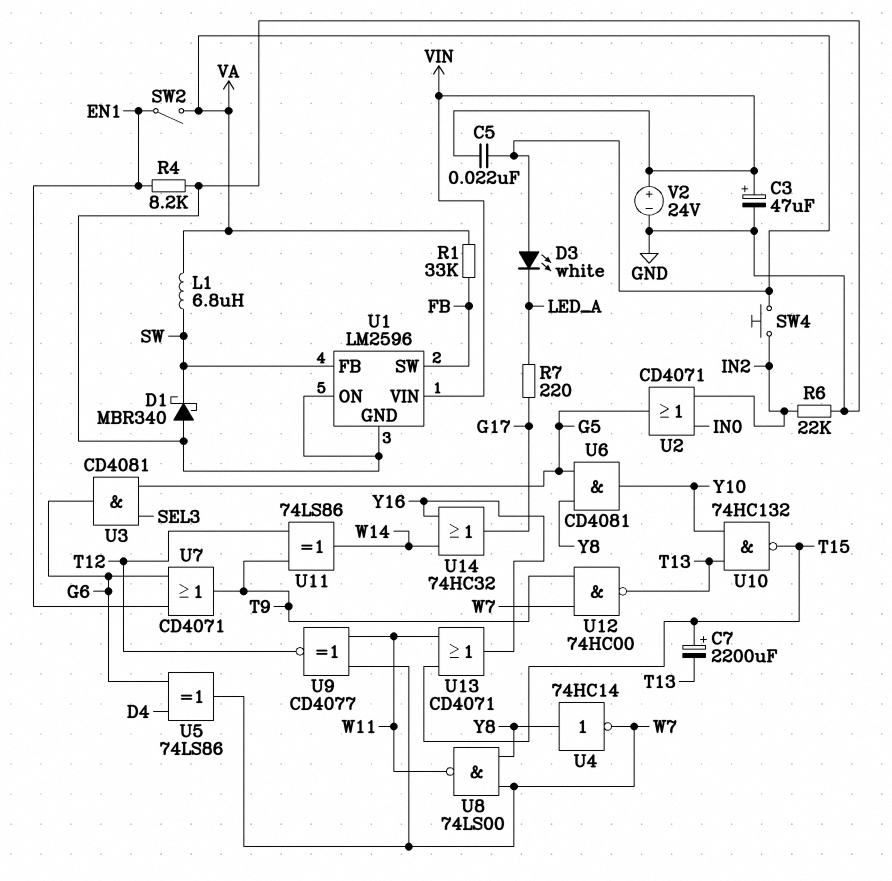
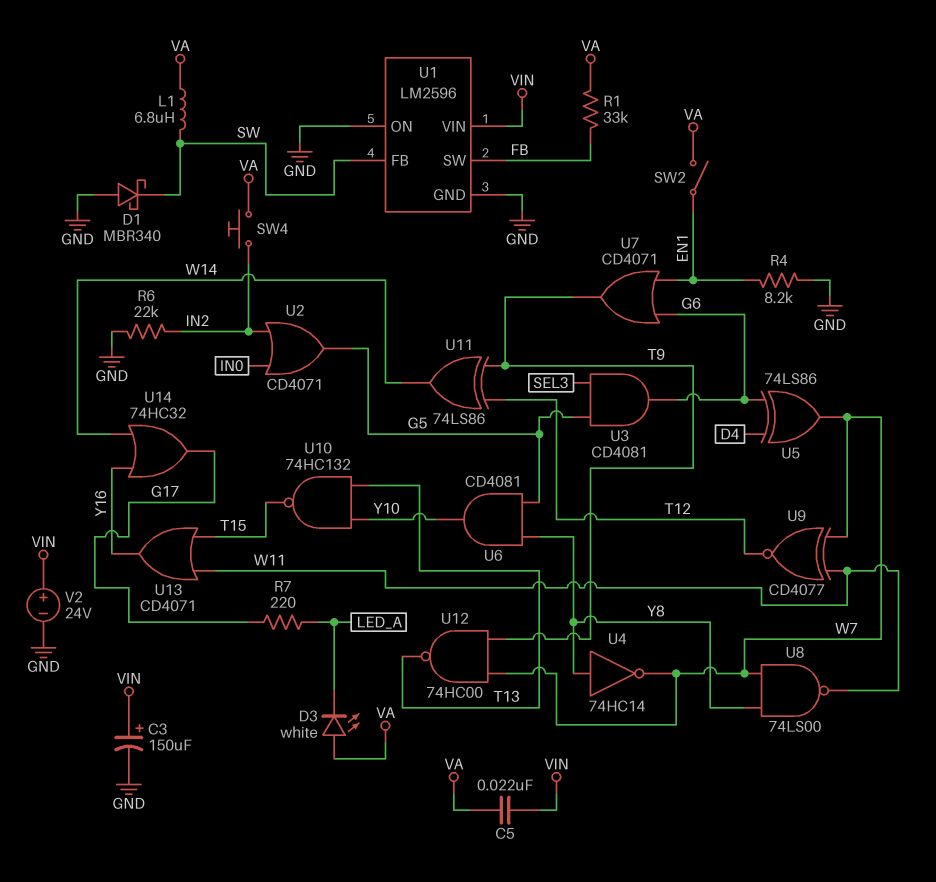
C3: 47uF (plus VIN, minus GND) -> 150uF (plus VIN, minus GND)
C7: 2200uF (plus T15, minus T13) -> none

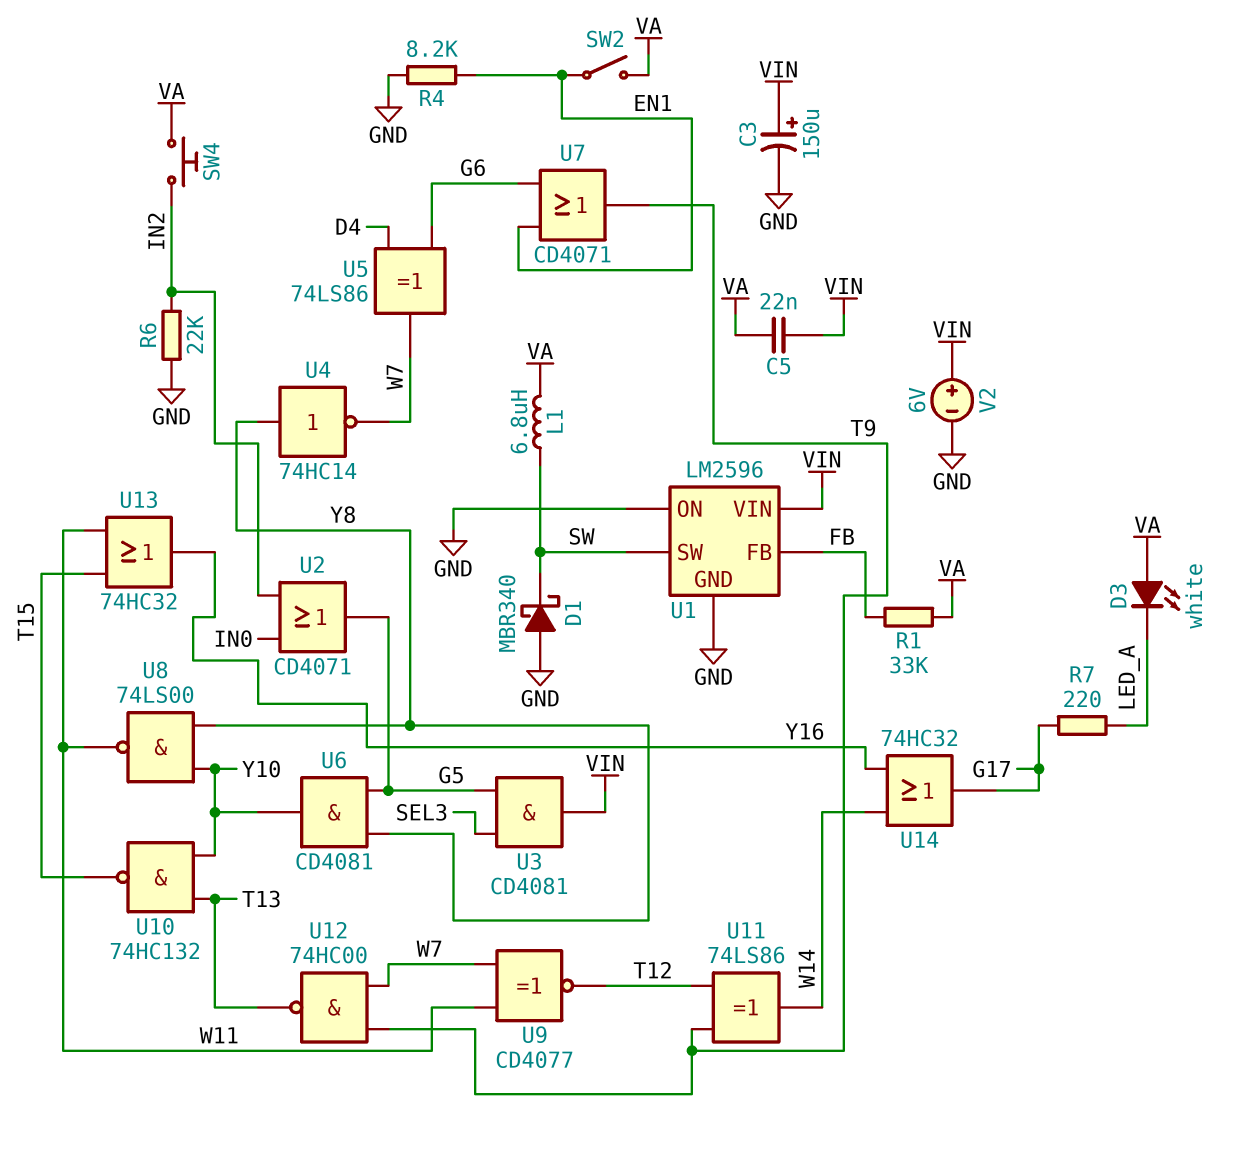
U1 pin FB: SW -> FB
U1 pin SW: FB -> SW
U3: AND CD4081 (in G5, in SEL3, out G6) -> AND CD4081 (in G5, in SEL3, out VIN)
U8: NAND 74LS00 (in W7, in Y8, out W11) -> NAND 74LS00 (in Y8, in Y10, out W11)
U13: OR CD4071 (in T15, in W11, out Y16) -> OR 74HC32 (in T15, in W11, out Y16)
V2: 24V (plus VIN, minus GND) -> 6V (plus VIN, minus GND)

